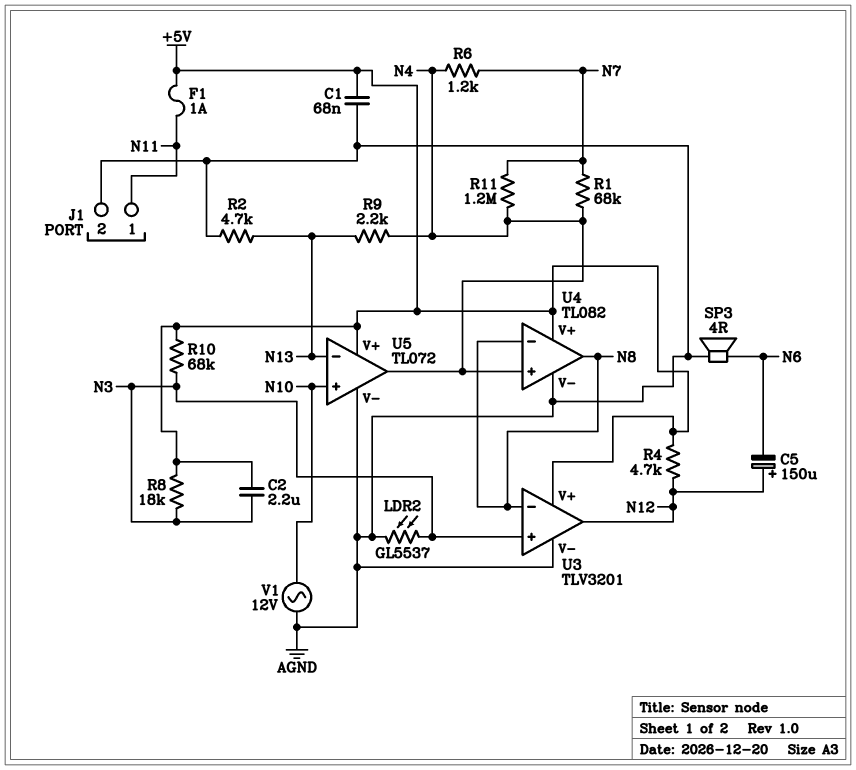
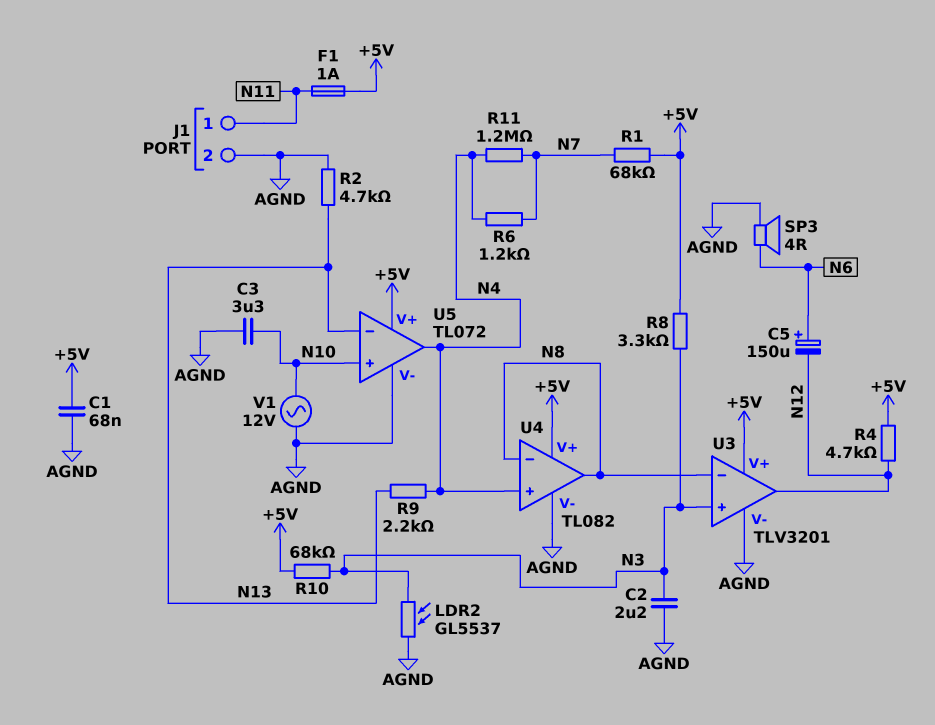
C2: 2.2uF (+5V, N3) -> 2.2uF (AGND, N3)
C3: none -> 3.3uF (AGND, N10)
C5: 150uF (plus N12, minus N6) -> 150uF (plus N6, minus N12)
R1: 68k (N4, N7) -> 68k (+5V, N7)
R8: 18k (+5V, N3) -> 3.3k (+5V, N3)

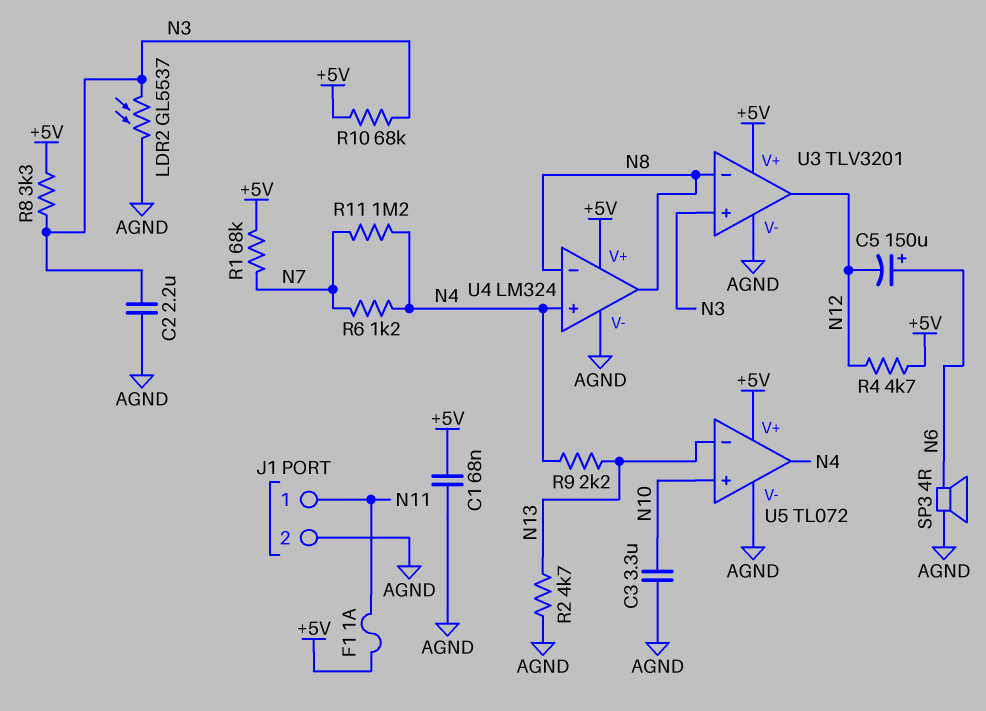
U4: TL082 -> LM324
V1: AC 12V (AGND, N10) -> none

